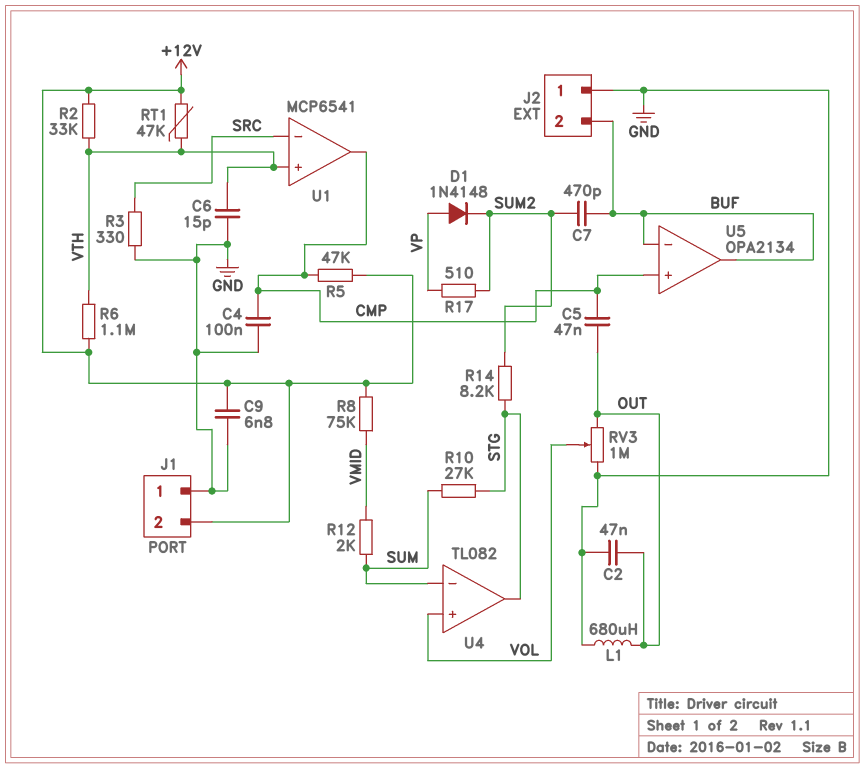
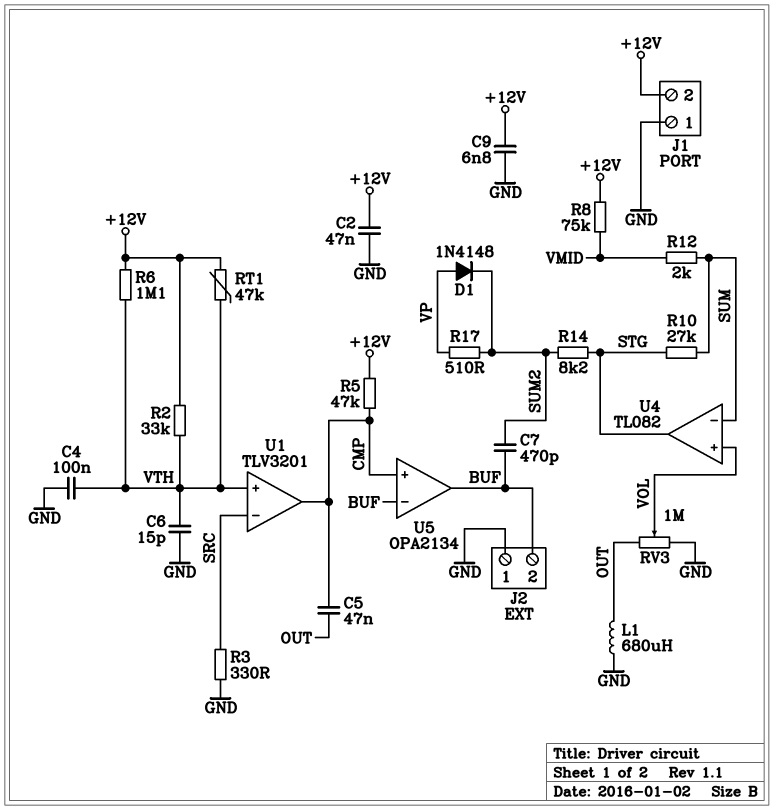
C2: 47nF (GND, OUT) -> 47nF (+12V, GND)
C4: 100nF (CMP, GND) -> 100nF (GND, VTH)
U1: MCP6541 -> TLV3201

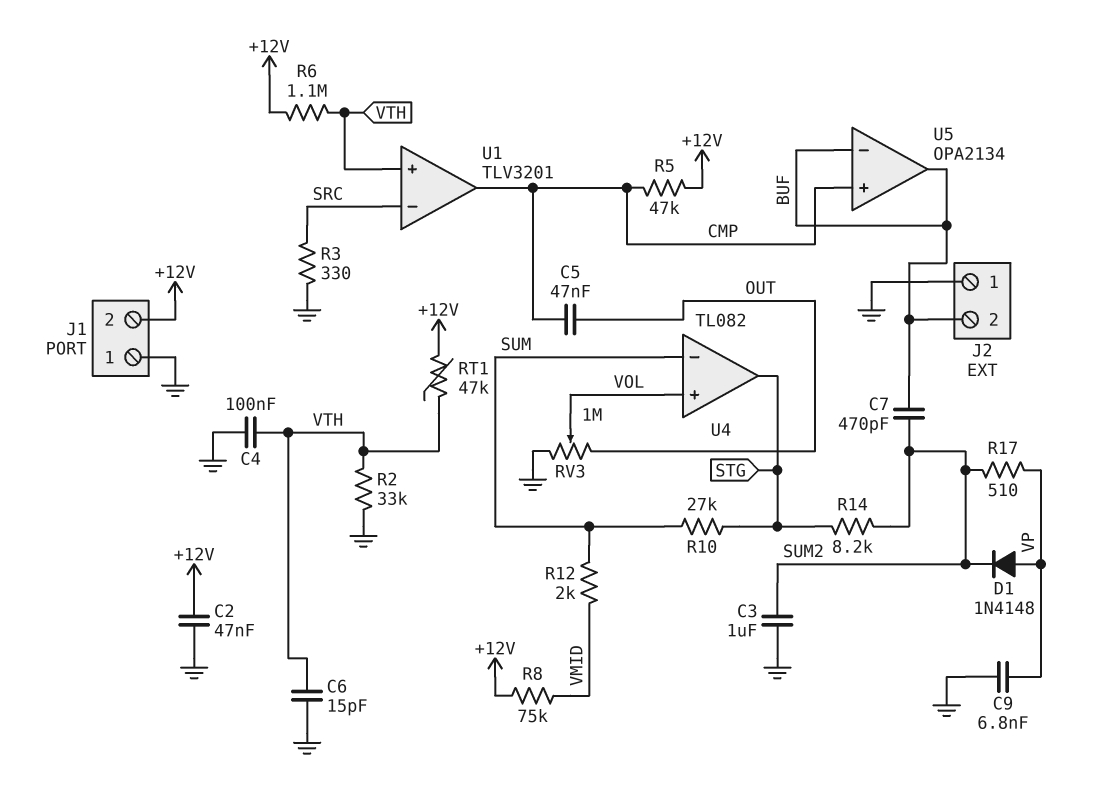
C3: none -> 1uF (GND, SUM2)
C9: 6.8nF (+12V, GND) -> 6.8nF (GND, VP)
L1: 680uH (GND, OUT) -> none
R2: 33k (+12V, VTH) -> 33k (GND, VTH)

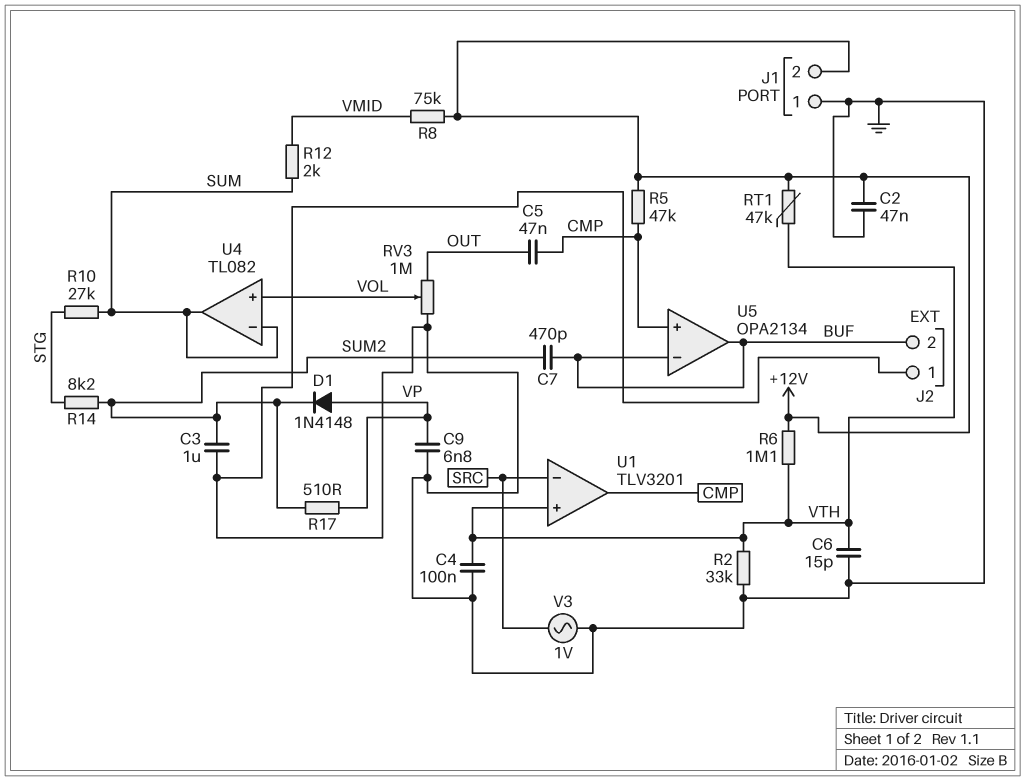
R3: 330 (GND, SRC) -> none
U4 pin out: STG -> SUM
V3: none -> AC 1V (GND, SRC)

